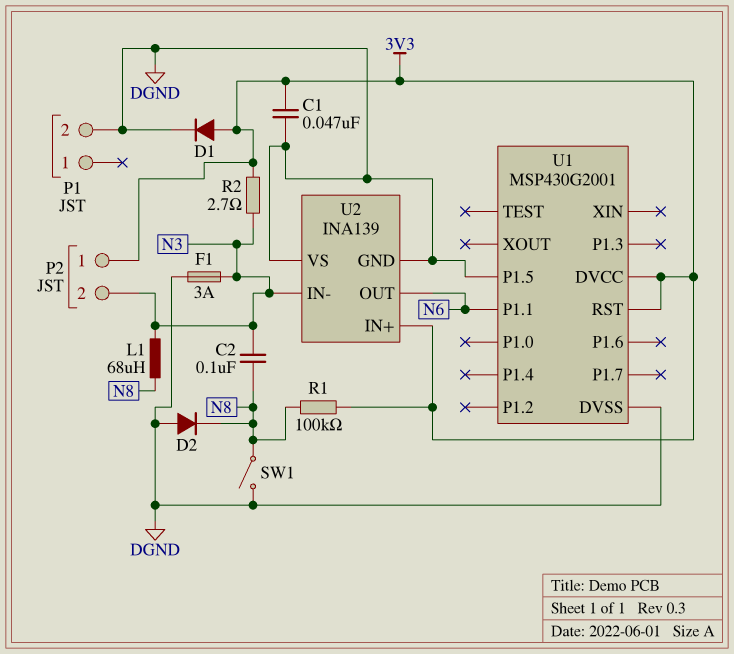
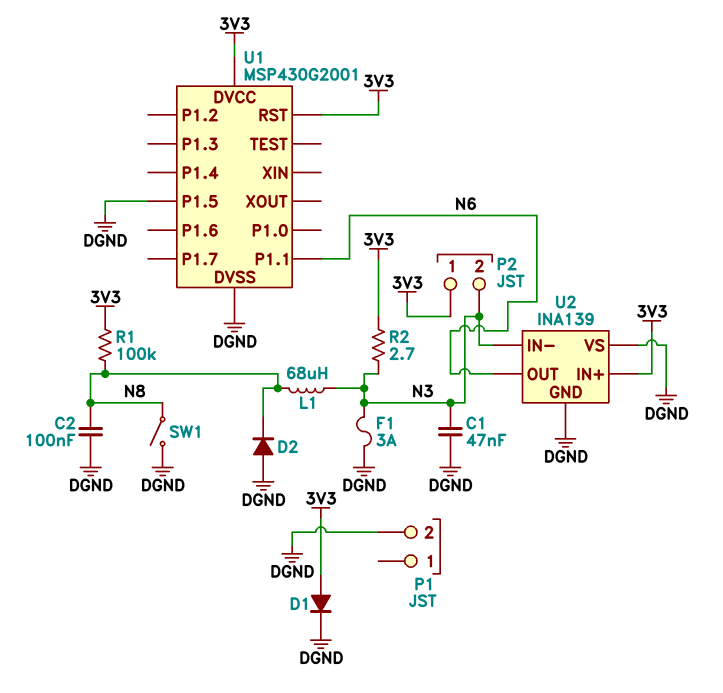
C1: 47nF (3V3, DGND) -> 47nF (DGND, N3)
C2: 100nF (N3, N8) -> 100nF (DGND, N8)

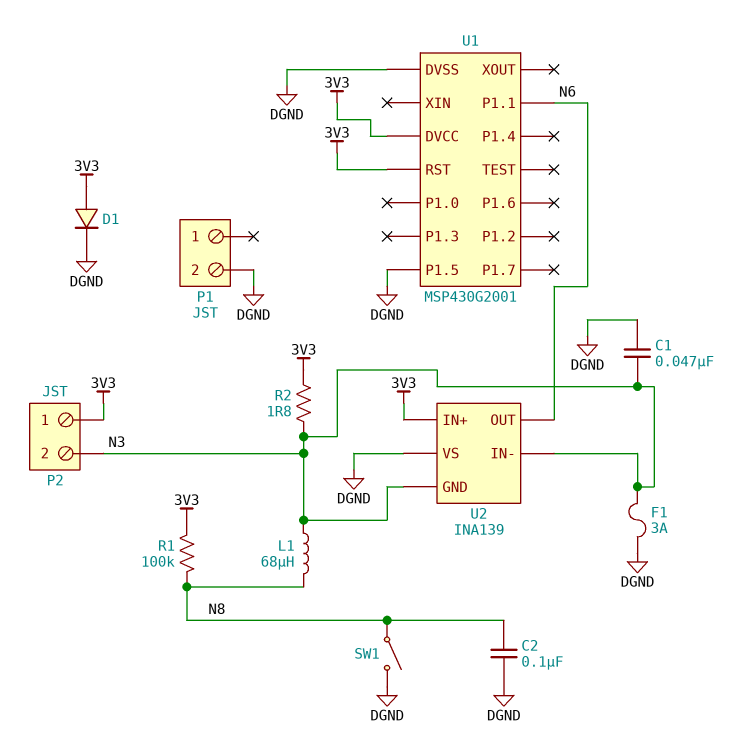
D2: diode (A DGND, K N8) -> none
R2: 2.7 (3V3, N3) -> 1.8 (3V3, N3)
U2 pin GND: DGND -> N3

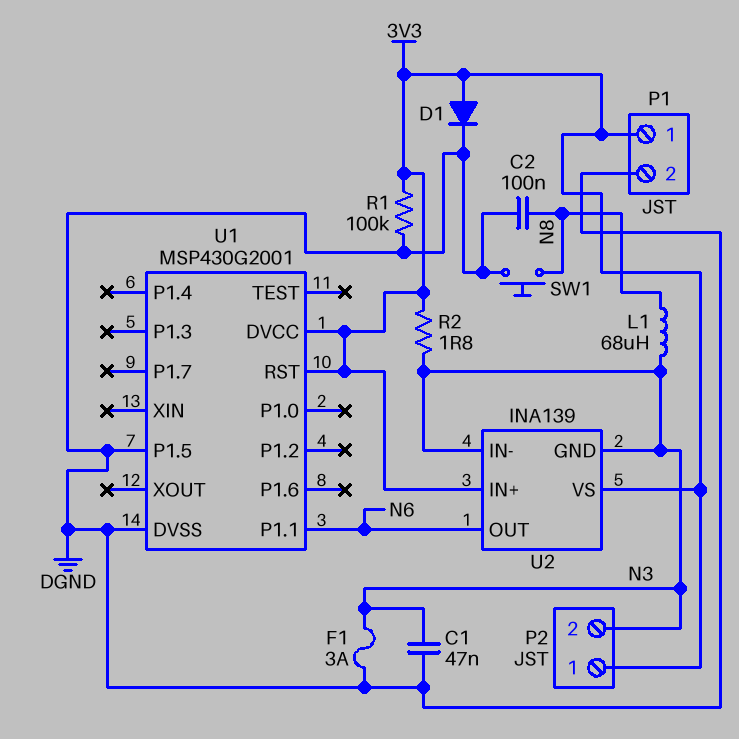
P1 pin 1: none -> 3V3
R1: 100k (3V3, N8) -> 100k (3V3, DGND)
SW1: switch (DGND, N8) -> button (DGND, N8)
U2 pin VS: DGND -> 3V3

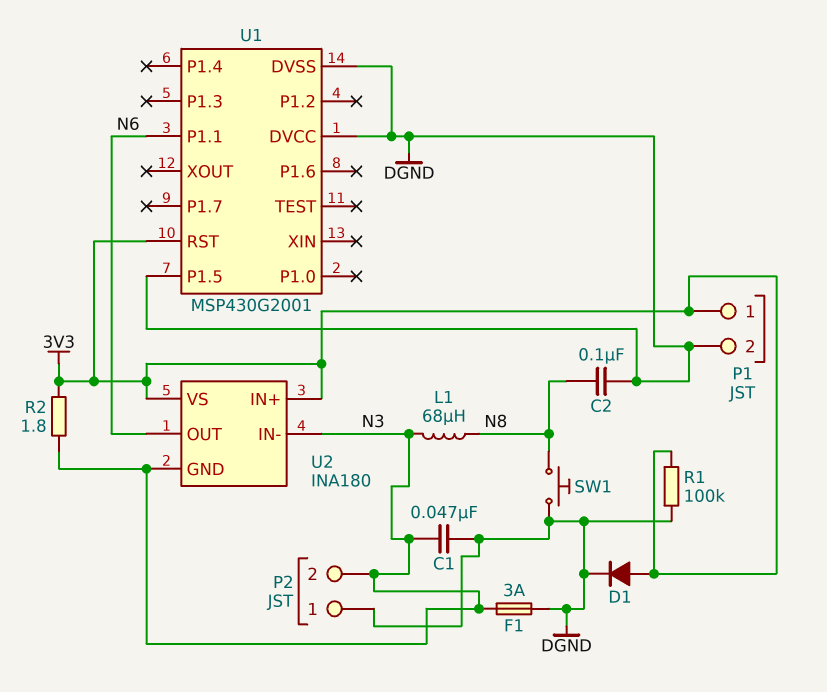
P2 pin 1: 3V3 -> DGND
U1 pin DVCC: 3V3 -> DGND
U2: INA139 -> INA180

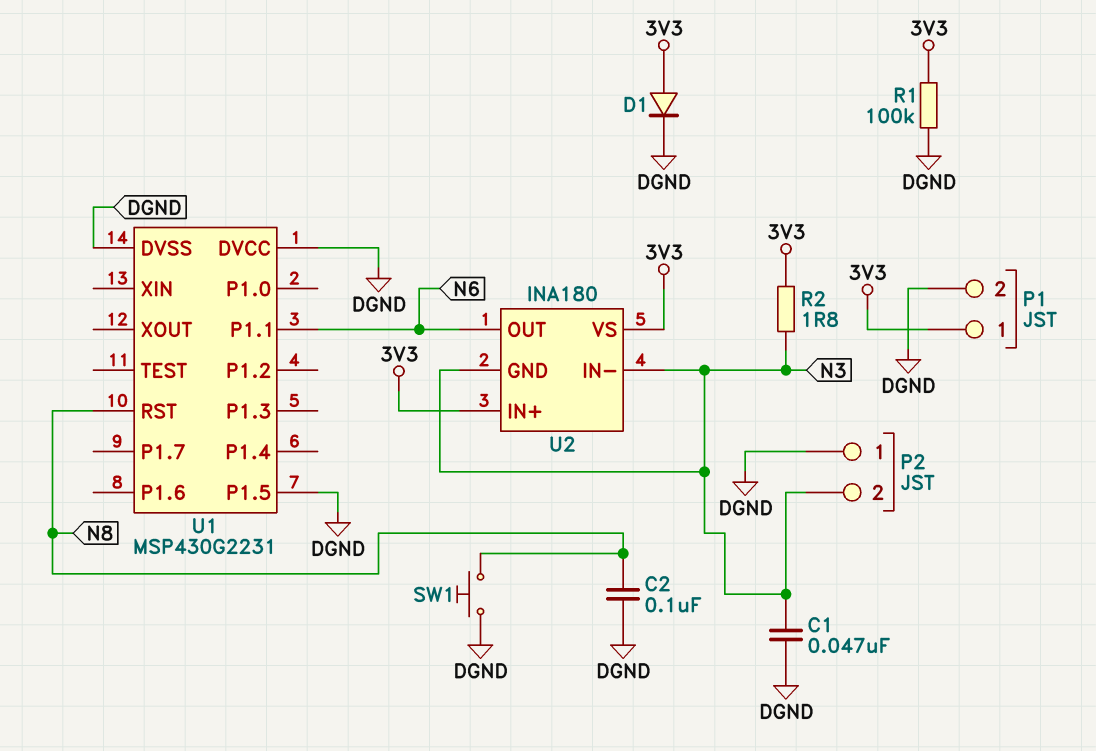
F1: 3A (DGND, N3) -> none
L1: 68uH (N3, N8) -> none
U1: MSP430G2001 -> MSP430G2231
U1 pin RST: 3V3 -> N8

